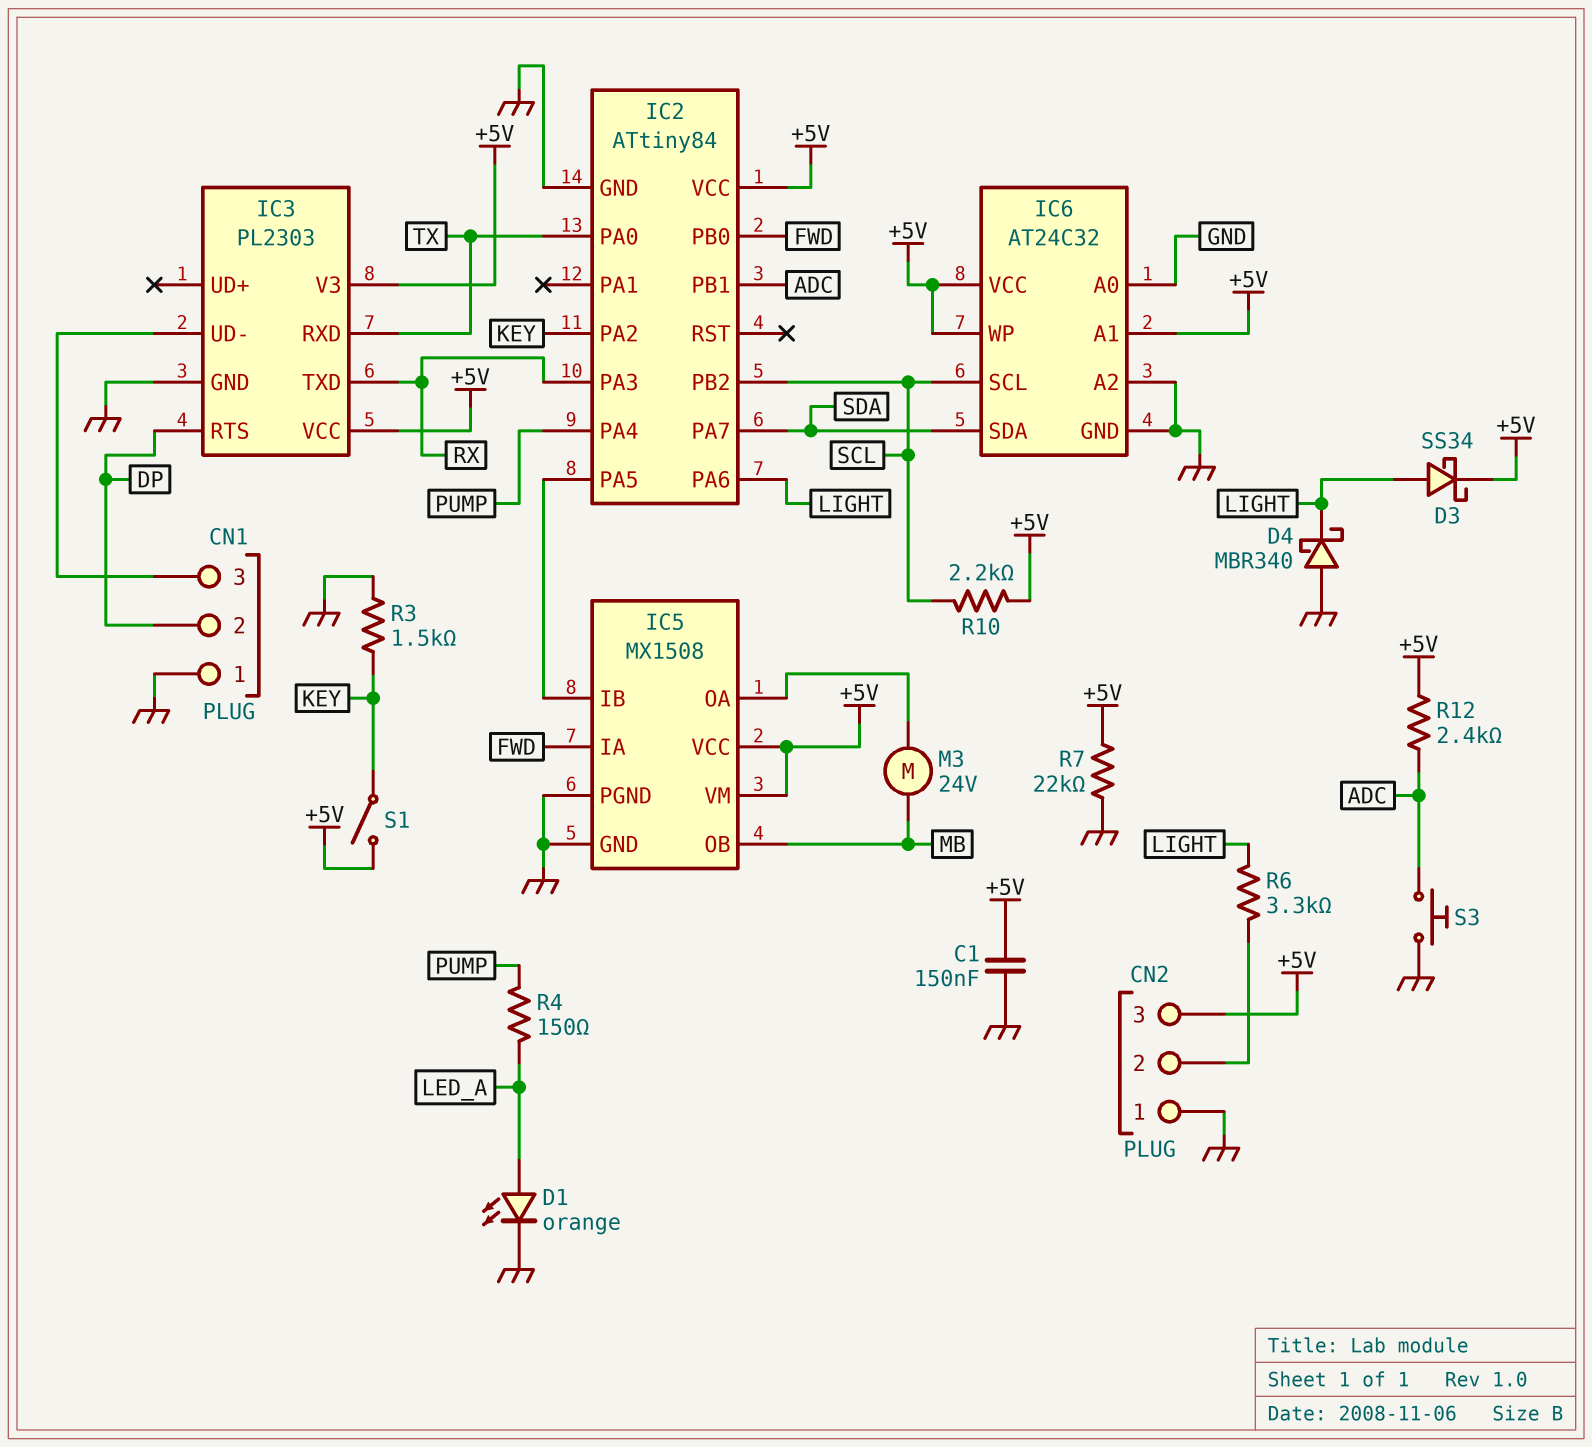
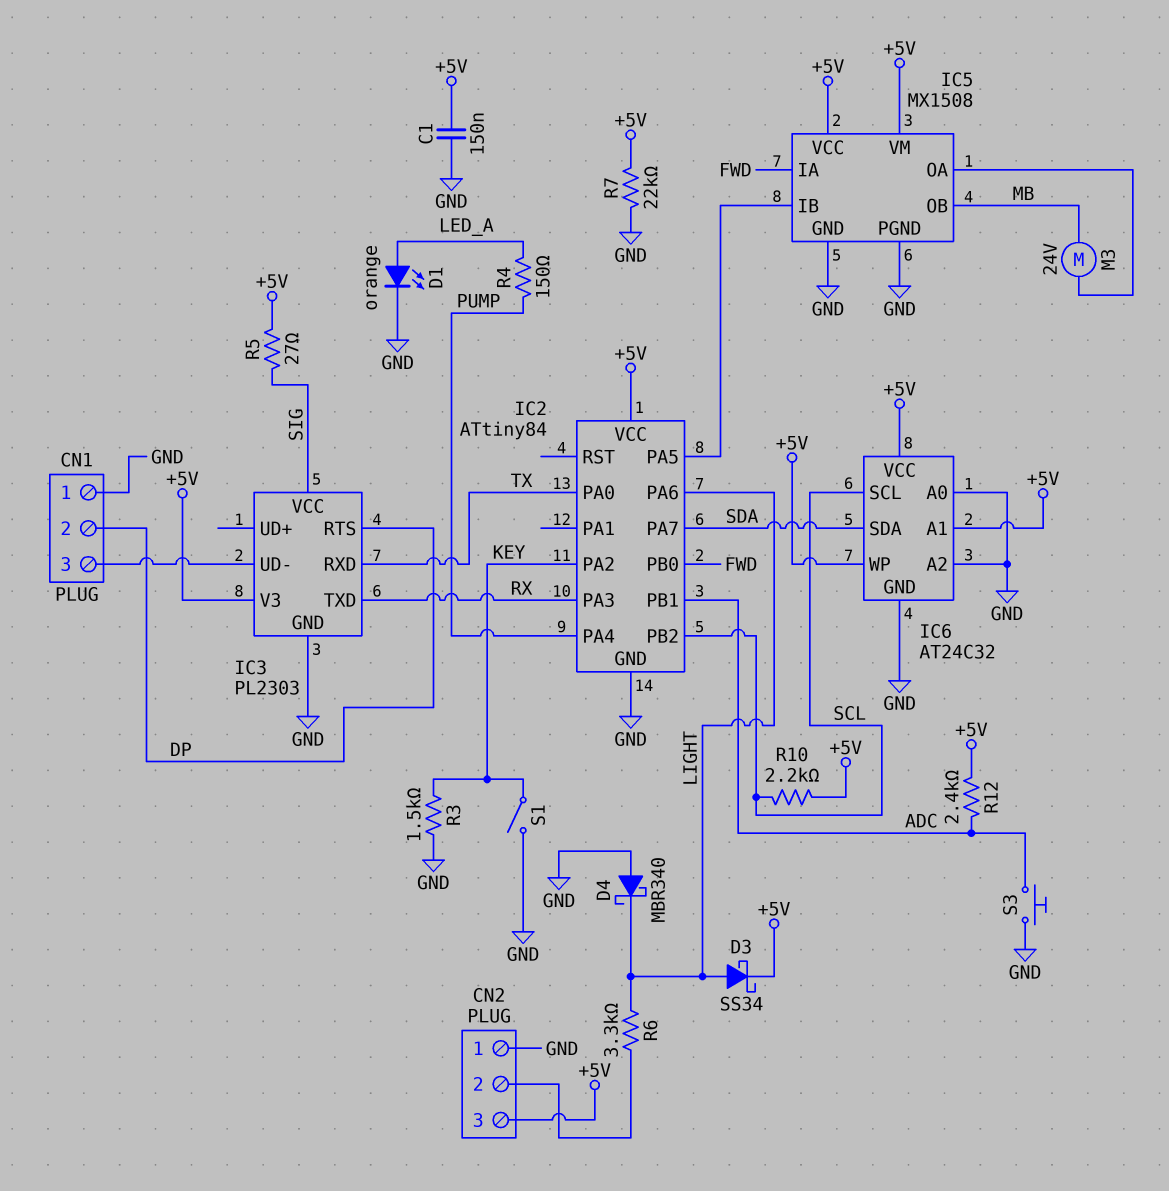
IC3 pin VCC: +5V -> SIG
R5: none -> 27 (+5V, SIG)
S1: switch (+5V, KEY) -> switch (GND, KEY)

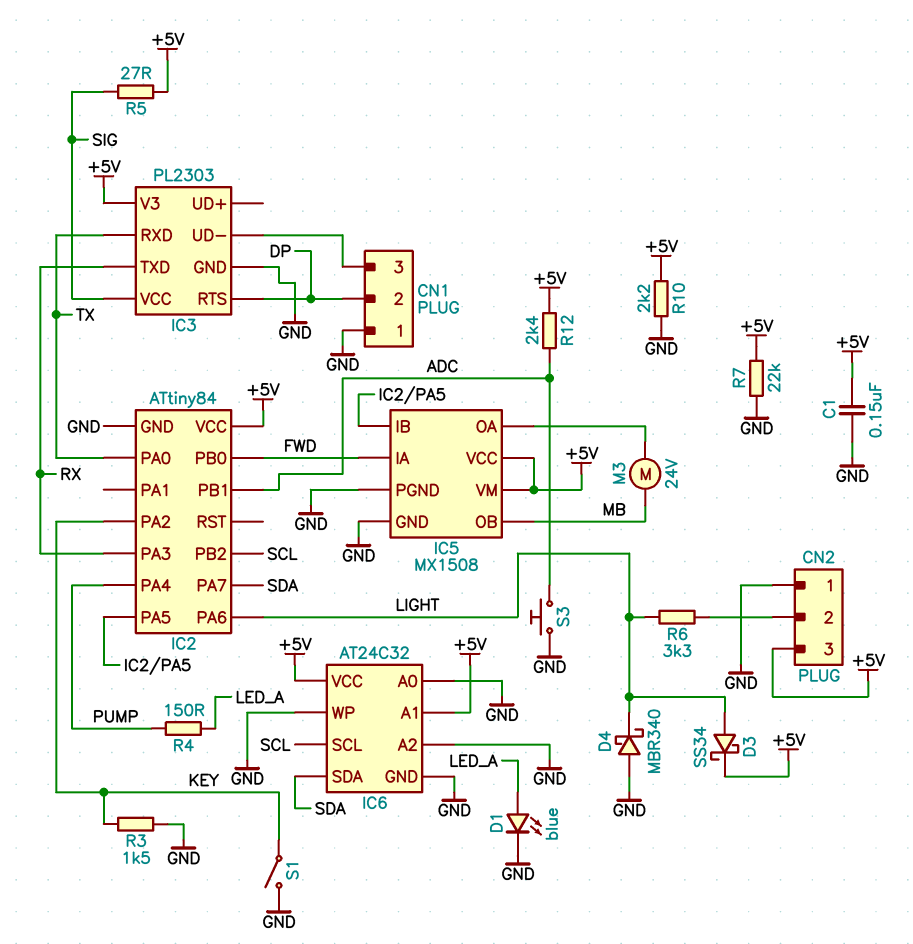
D1: LED orange (A LED_A, K GND) -> LED blue (A LED_A, K GND)
IC6 pin WP: +5V -> GND
R10: 2.2k (+5V, SCL) -> 2.2k (+5V, GND)

